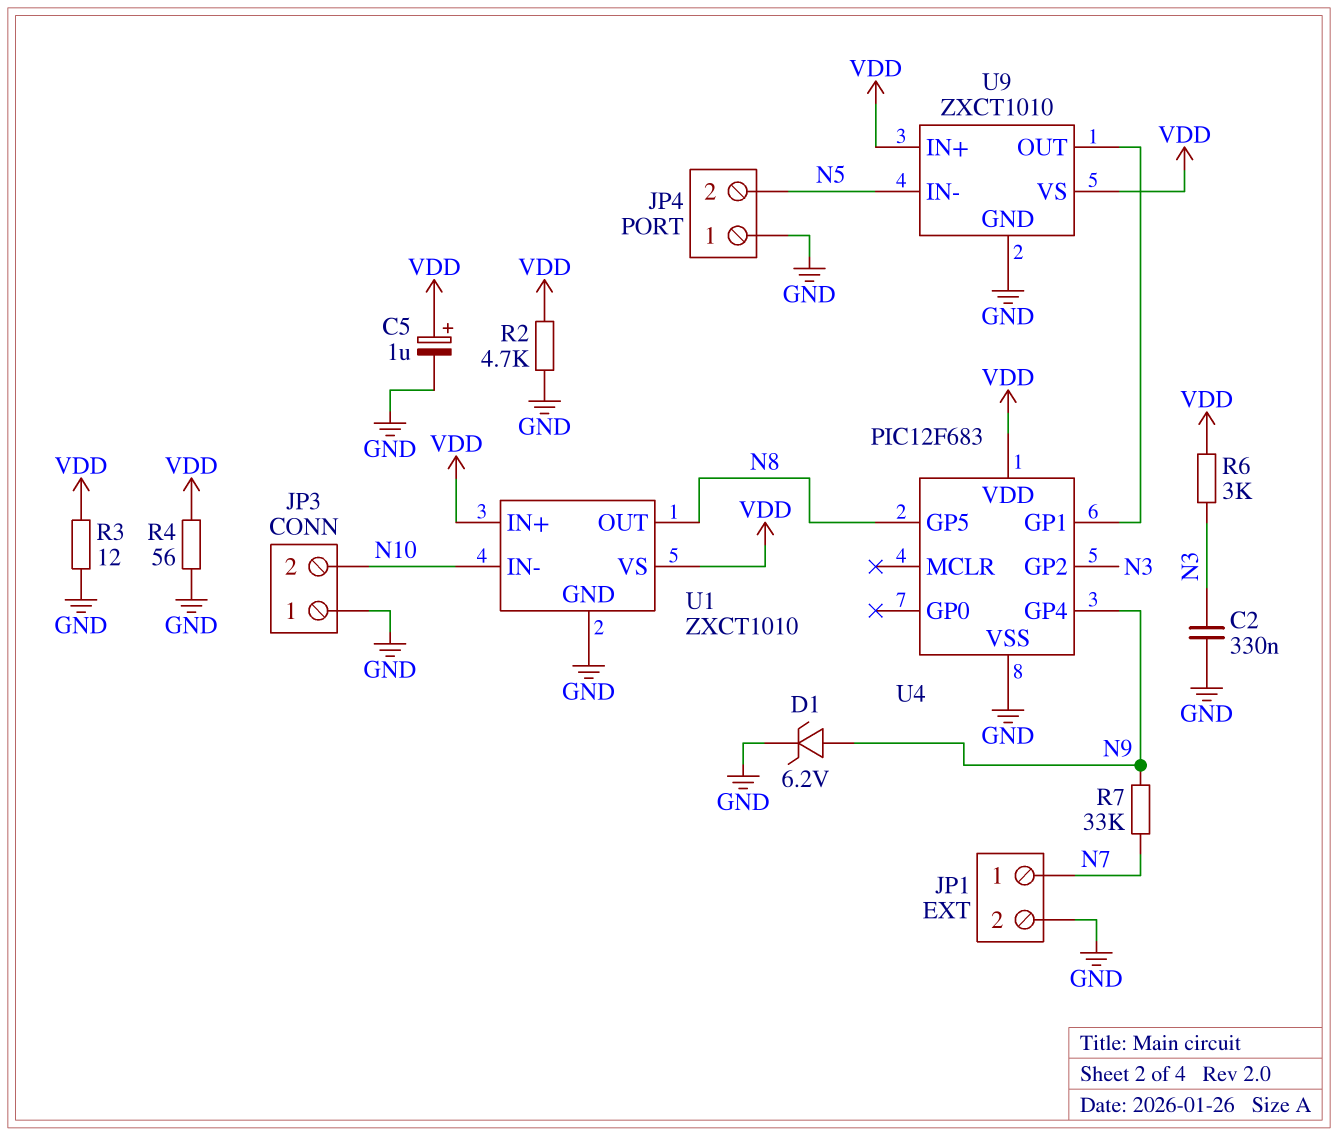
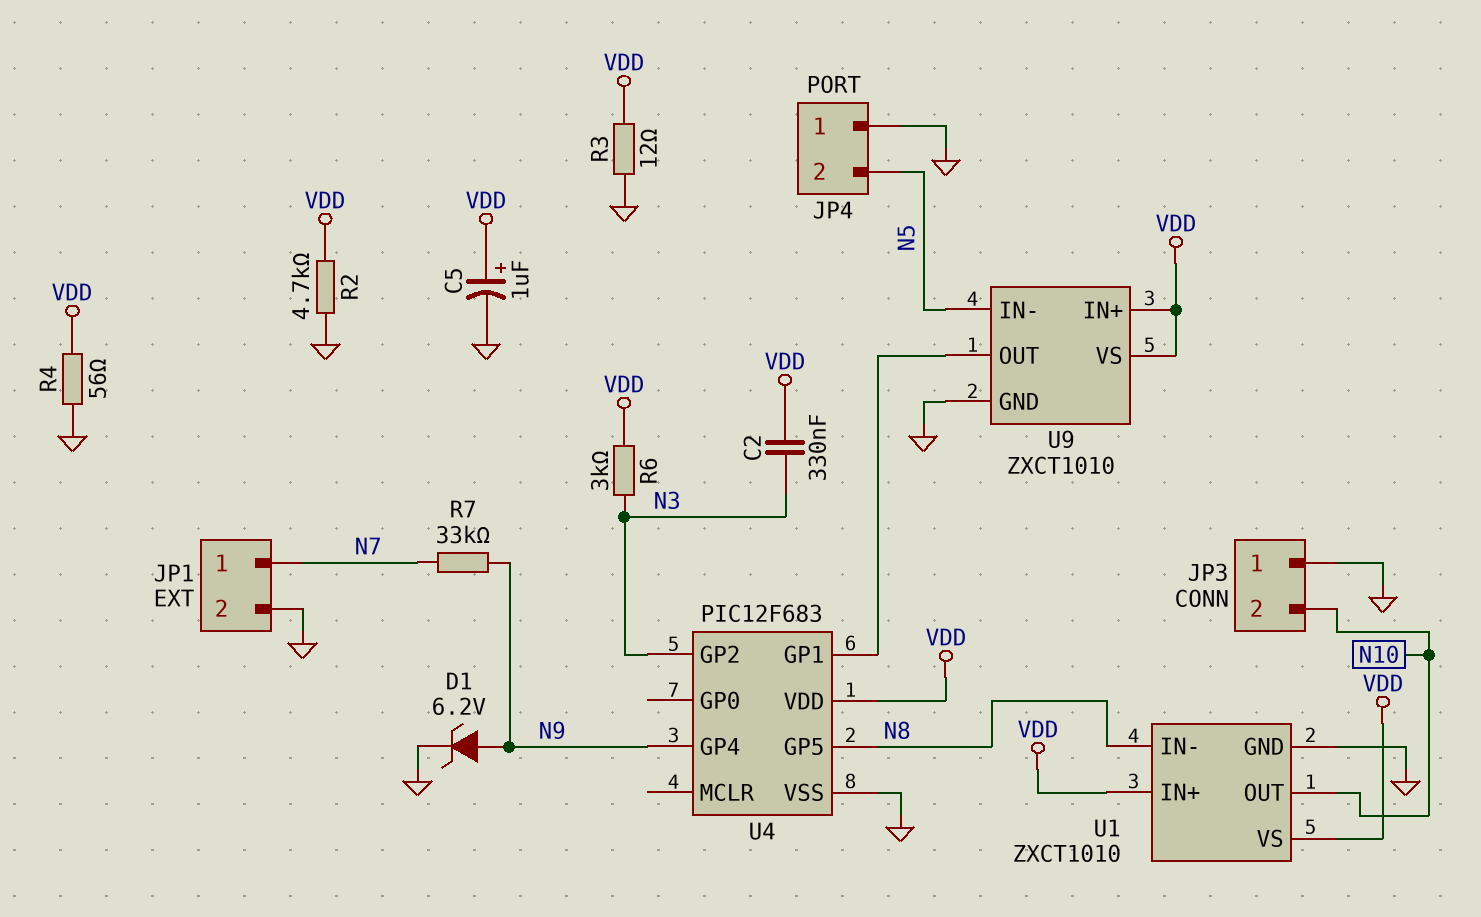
C2: 330nF (GND, N3) -> 330nF (N3, VDD)
U1 pin IN-: N10 -> N8
U1 pin OUT: N8 -> N10

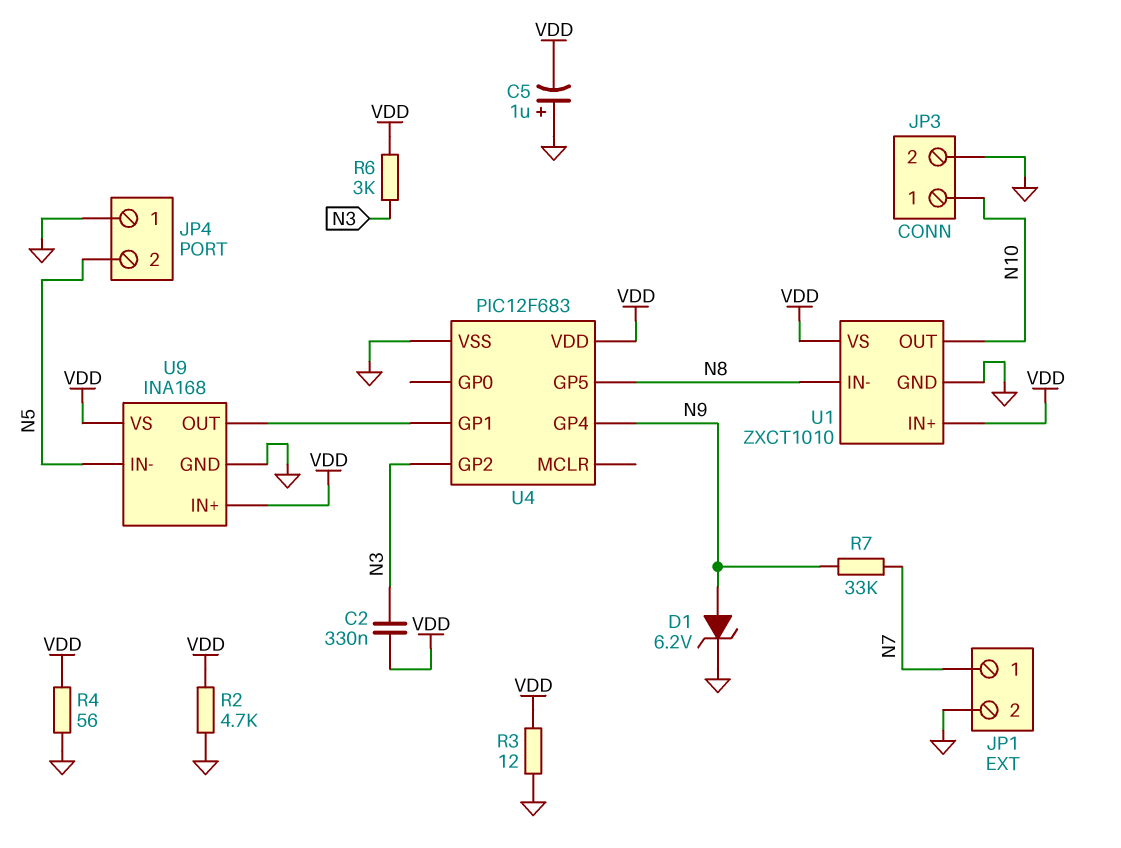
C5: 1uF (plus VDD, minus GND) -> 1uF (plus GND, minus VDD)
JP3 pin 1: GND -> N10
JP3 pin 2: N10 -> GND
U9: ZXCT1010 -> INA168

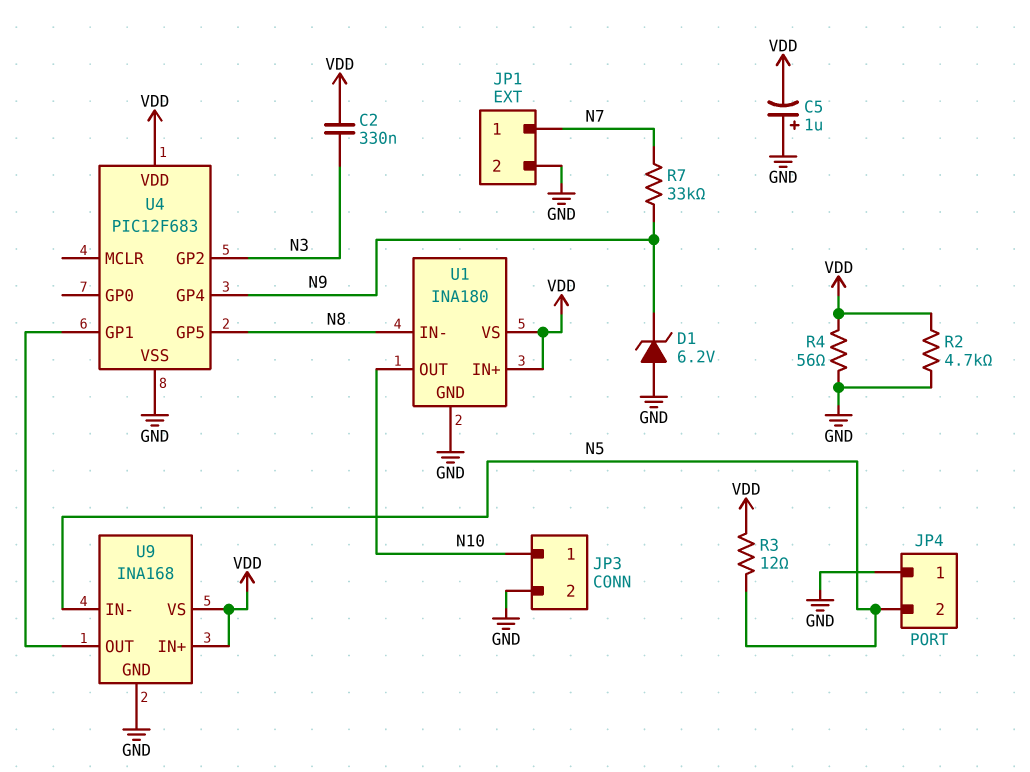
D1: zener 6.2V (A N9, K GND) -> zener 6.2V (A GND, K N9)
R3: 12 (GND, VDD) -> 12 (N5, VDD)
R6: 3k (N3, VDD) -> none
U1: ZXCT1010 -> INA180

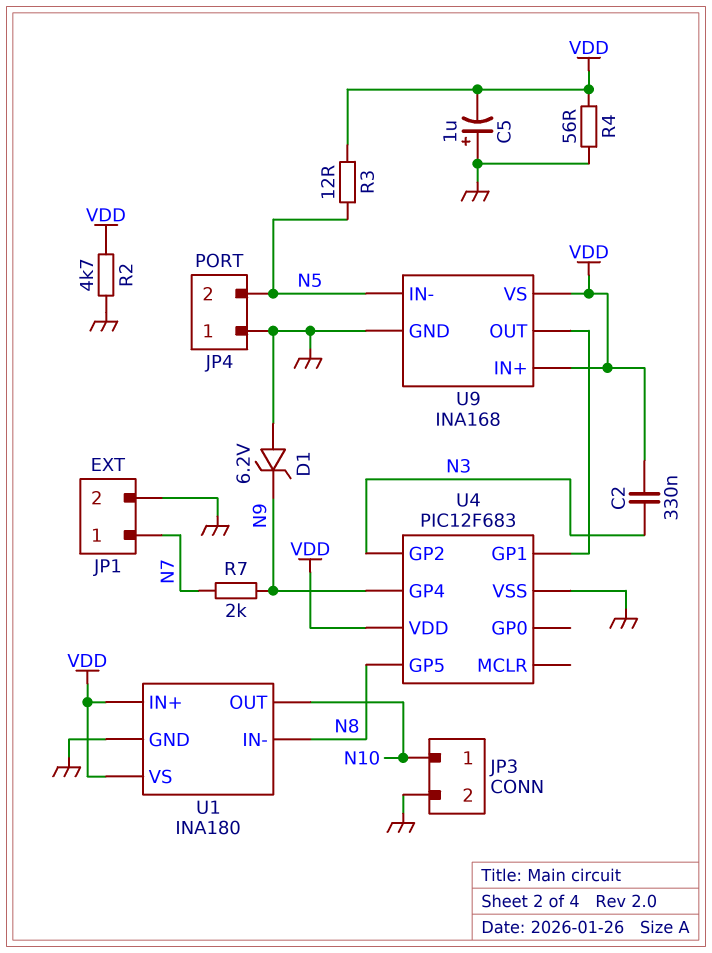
R7: 33k (N7, N9) -> 2k (N7, N9)

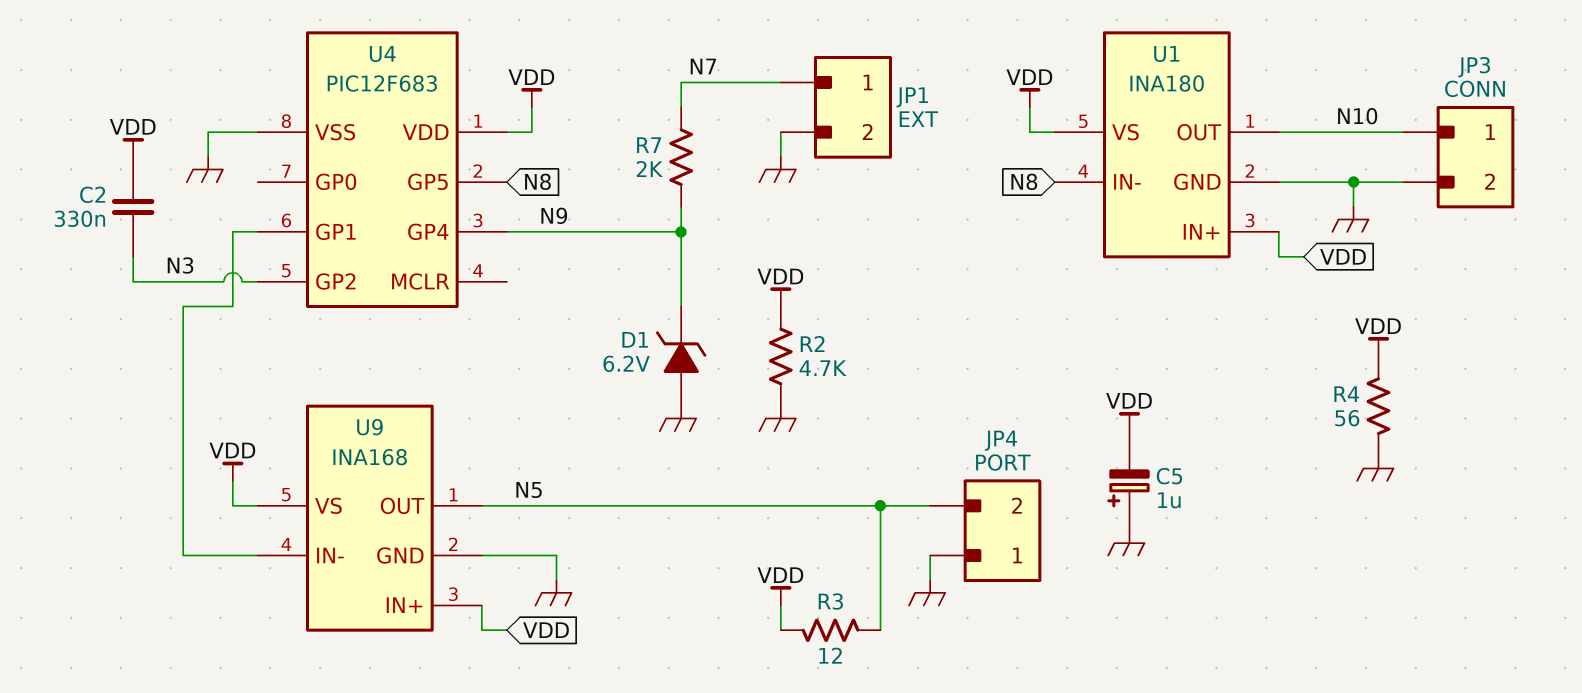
U9 pin IN-: N5 -> U4/GP1
U9 pin OUT: U4/GP1 -> N5

